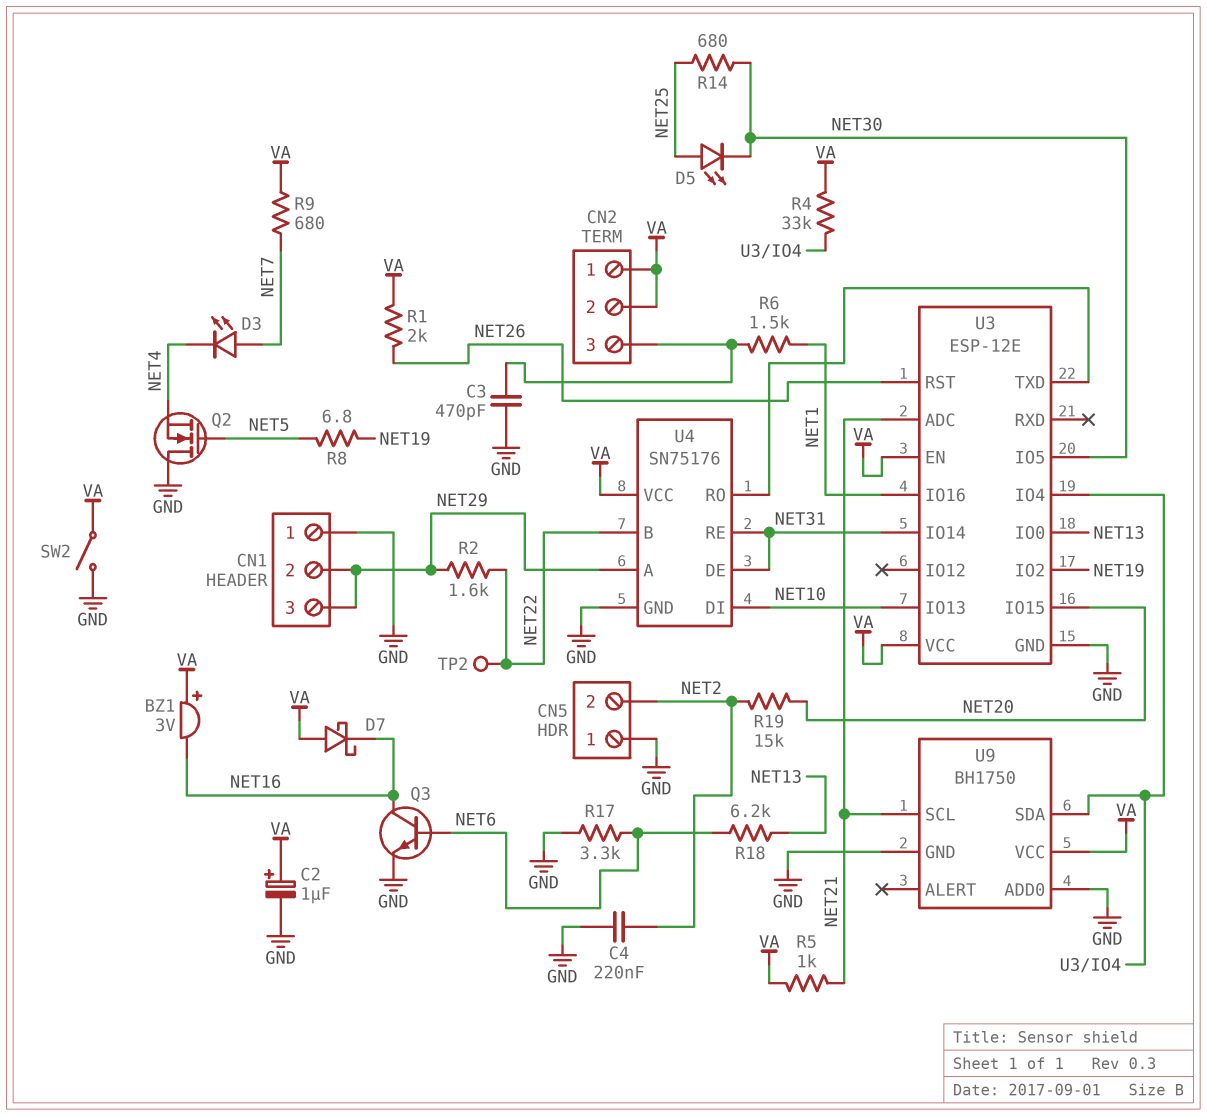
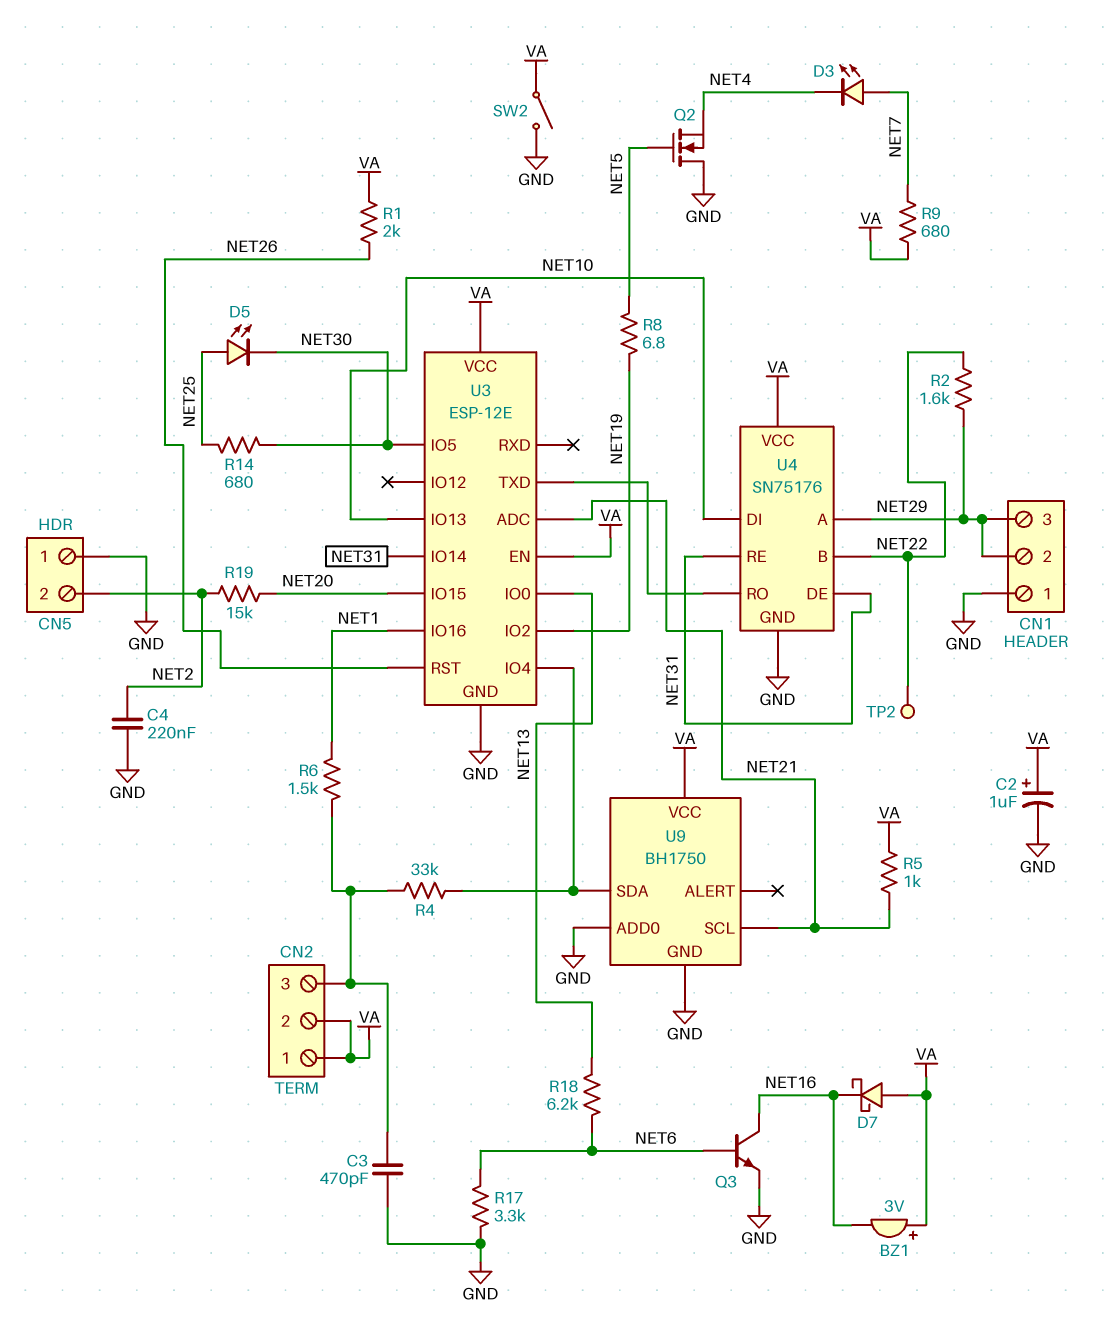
R4: 33k (U3/IO4, VA) -> 33k (CN2/3, U3/IO4)

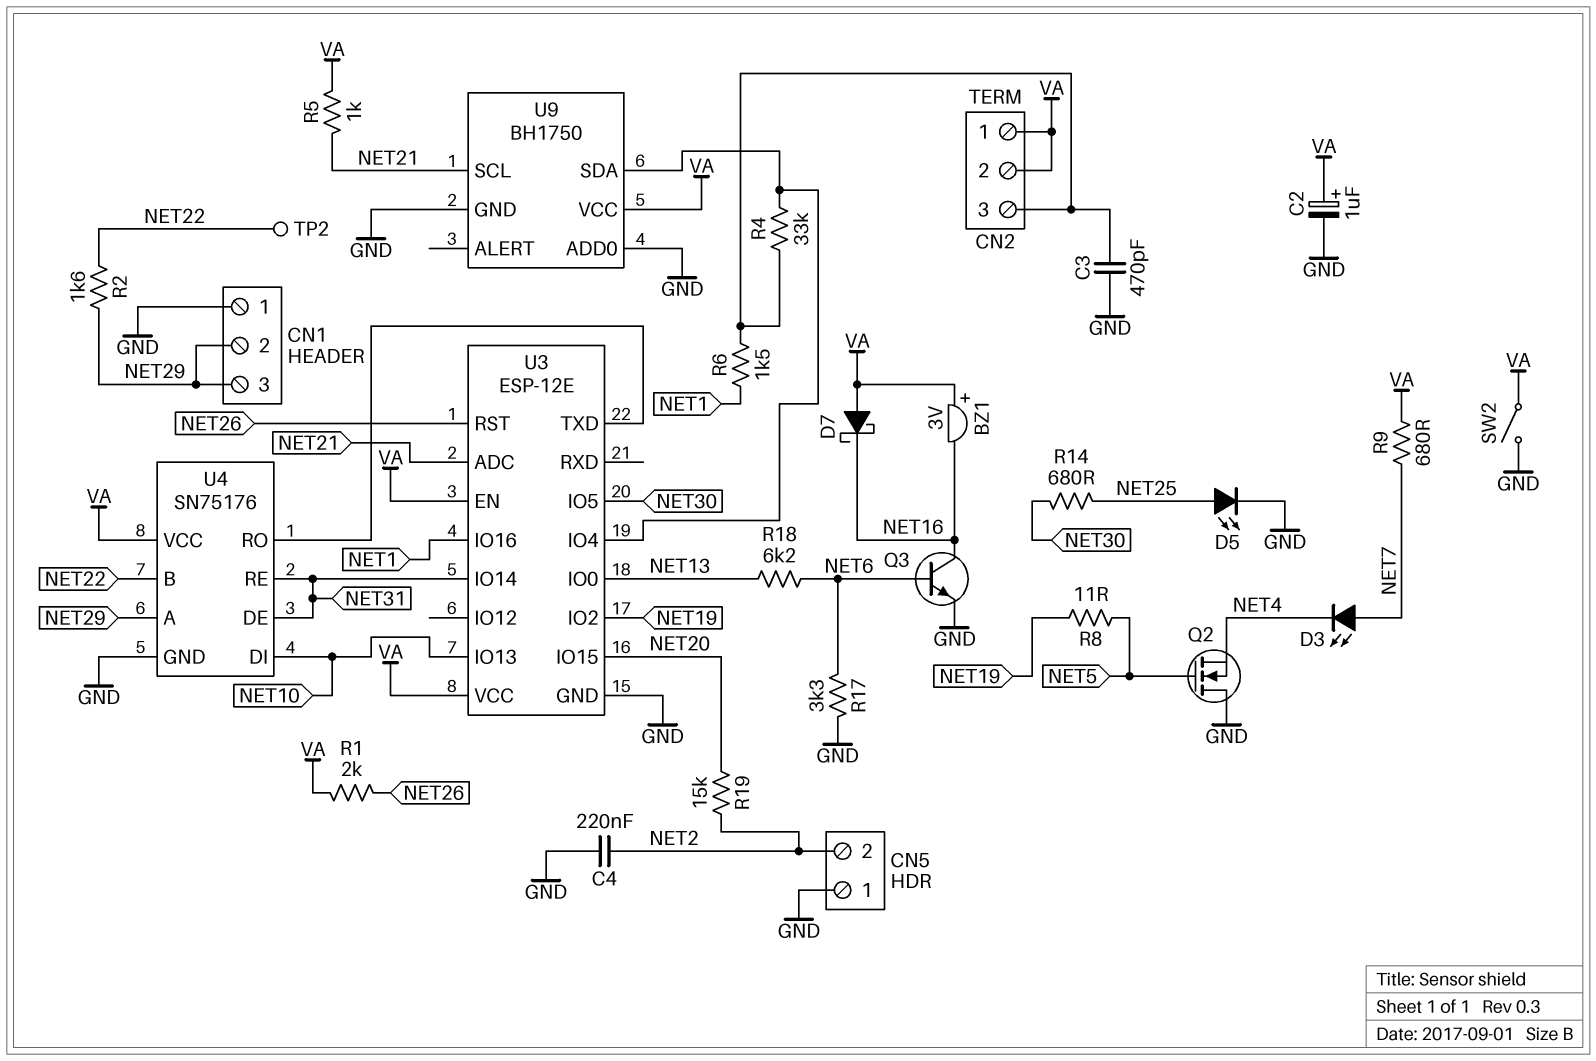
D5: LED (A NET25, K NET30) -> LED (A NET25, K GND)
R8: 6.8 (NET5, NET19) -> 11 (NET5, NET19)

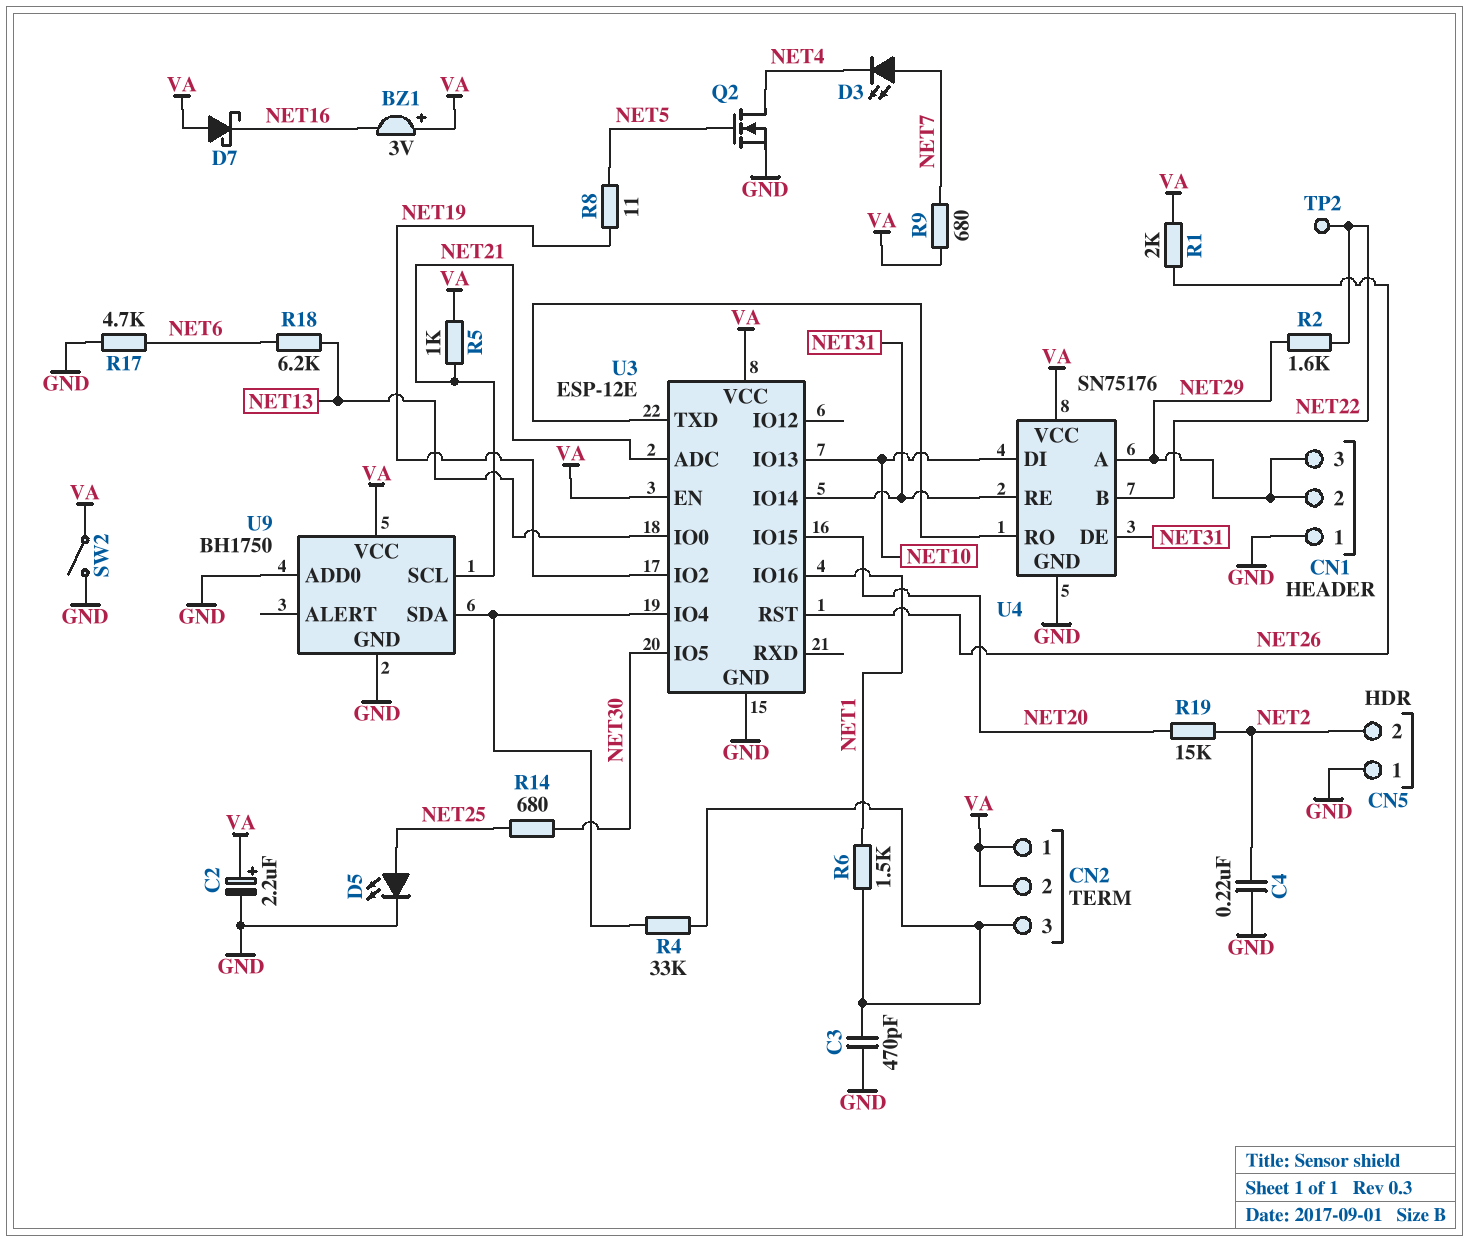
C2: 1uF (plus VA, minus GND) -> 2.2uF (plus VA, minus GND)
Q2: NMOS (G NET5, D GND, S NET4) -> NMOS (G NET5, D NET4, S GND)
Q3: NPN (B NET6, C NET16, E GND) -> none
R17: 3.3k (GND, NET6) -> 4.7k (GND, NET6)

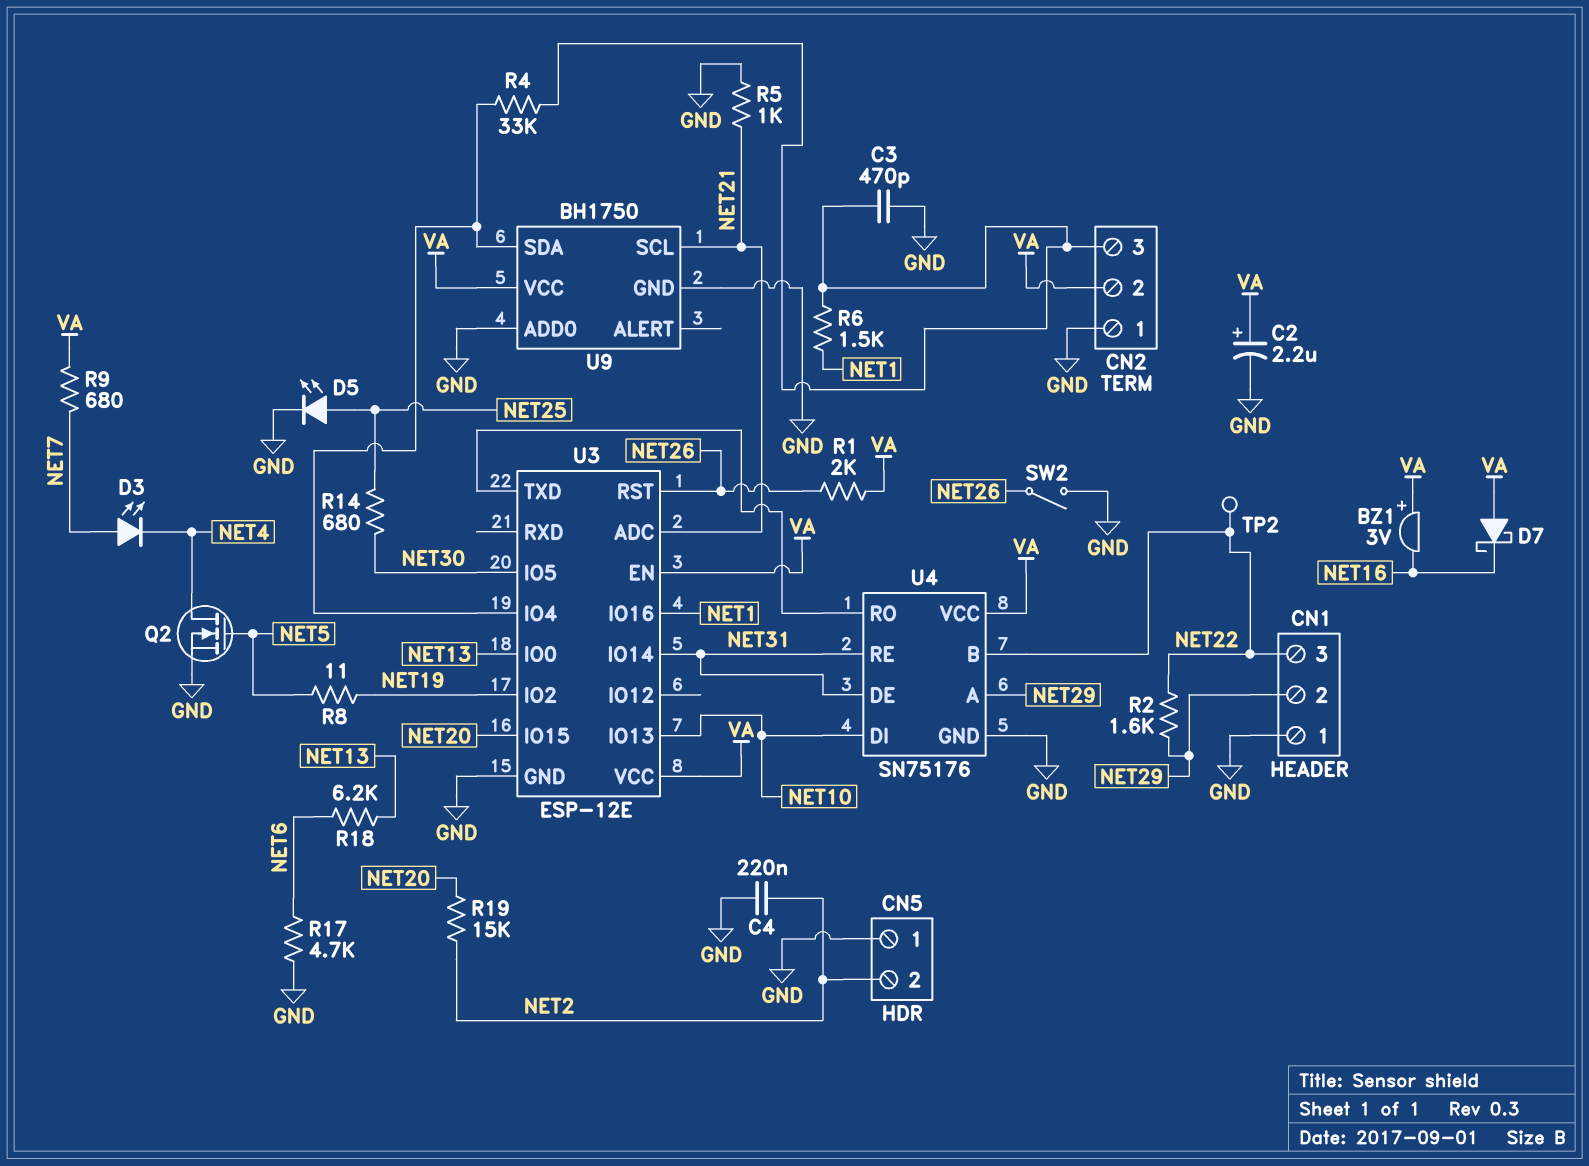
CN1 pin 3: NET29 -> NET22
CN2 pin 1: VA -> GND
R5: 1k (NET21, VA) -> 1k (GND, NET21)
SW2: switch (GND, VA) -> switch (GND, NET26)

